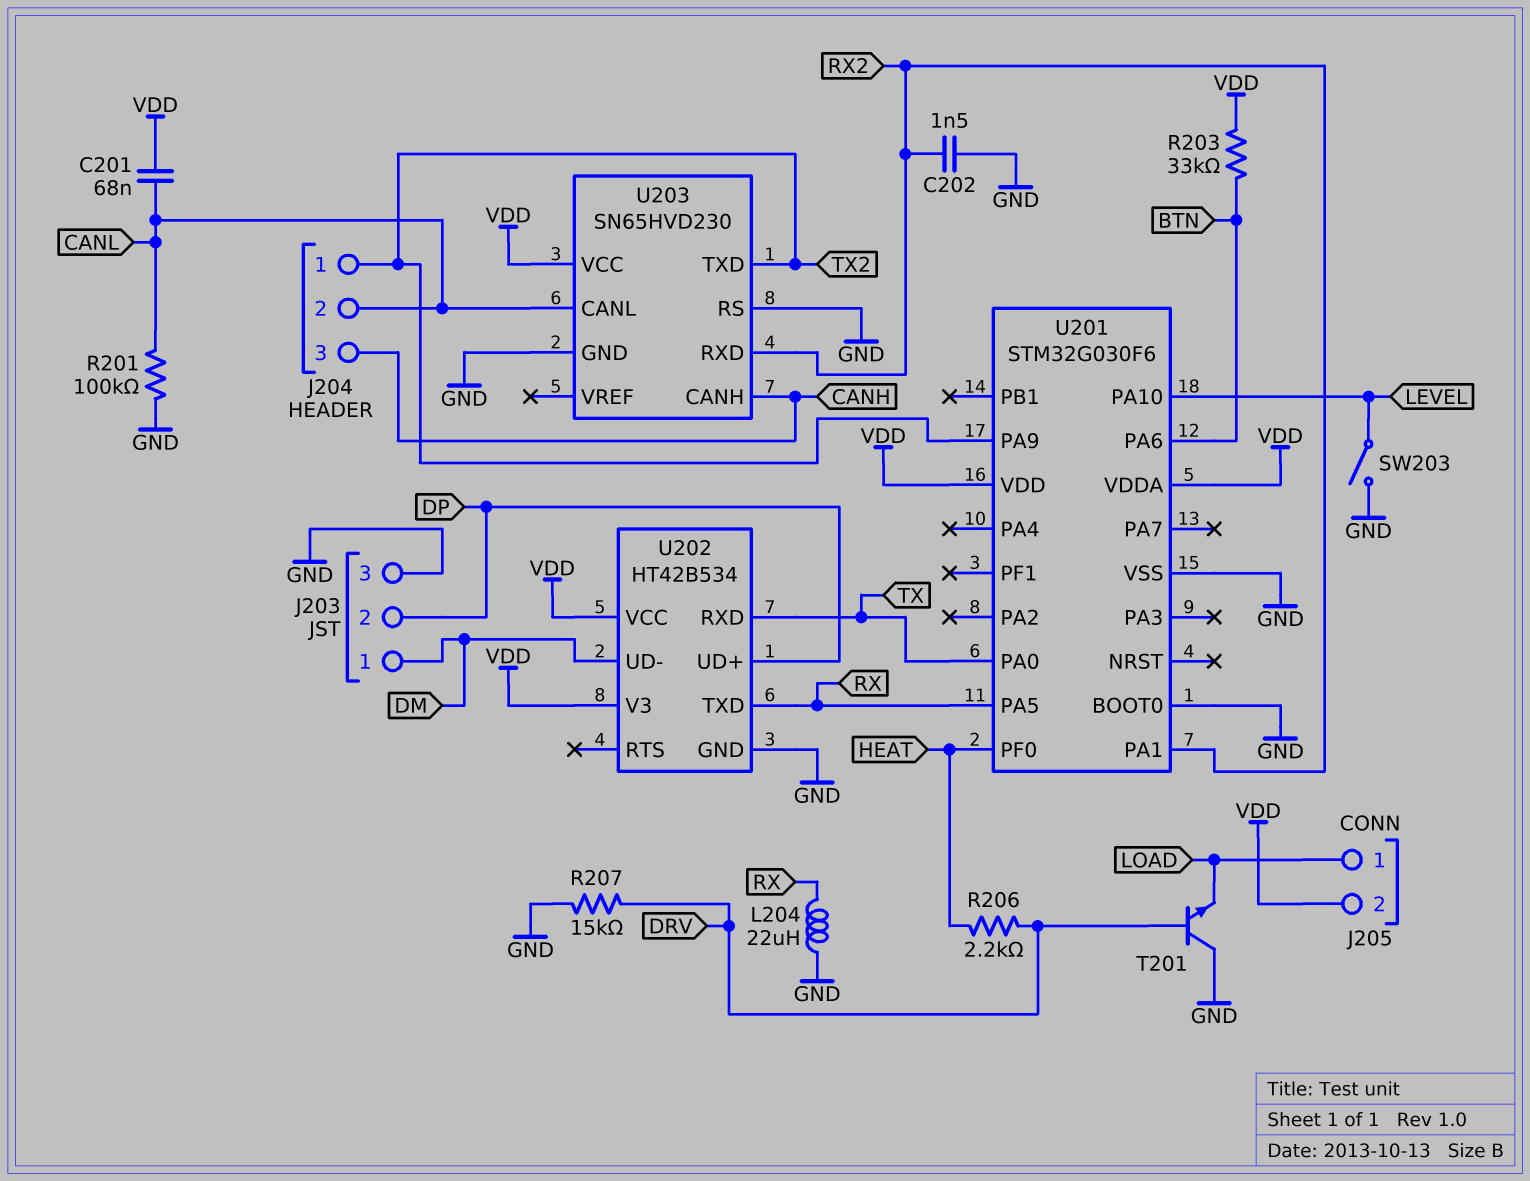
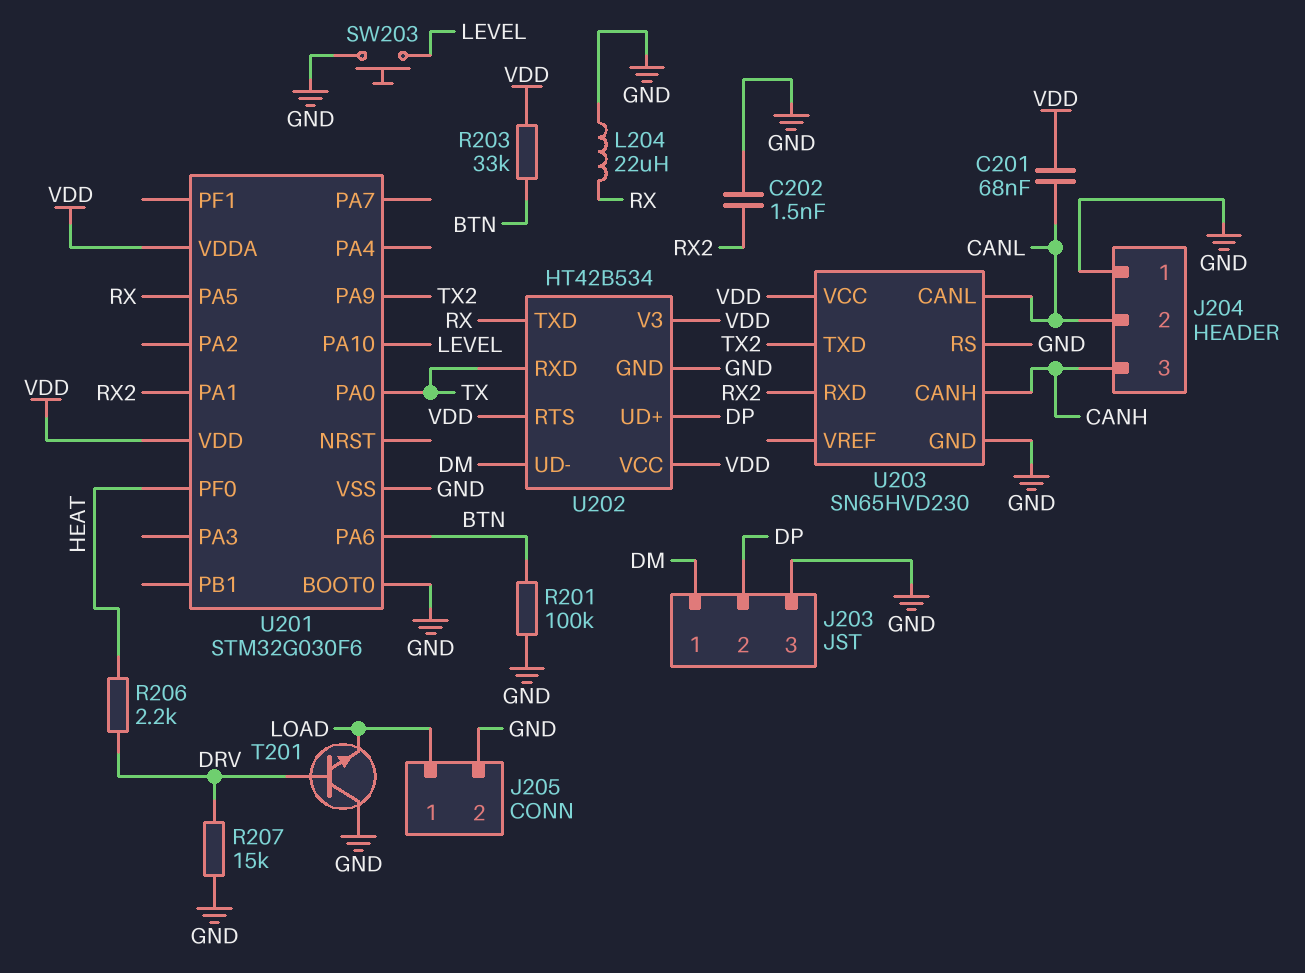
J204 pin 1: TX2 -> GND
J205 pin 2: VDD -> GND
R201: 100k (CANL, GND) -> 100k (BTN, GND)
SW203: switch (GND, LEVEL) -> button (GND, LEVEL)
U202 pin RTS: none -> VDD

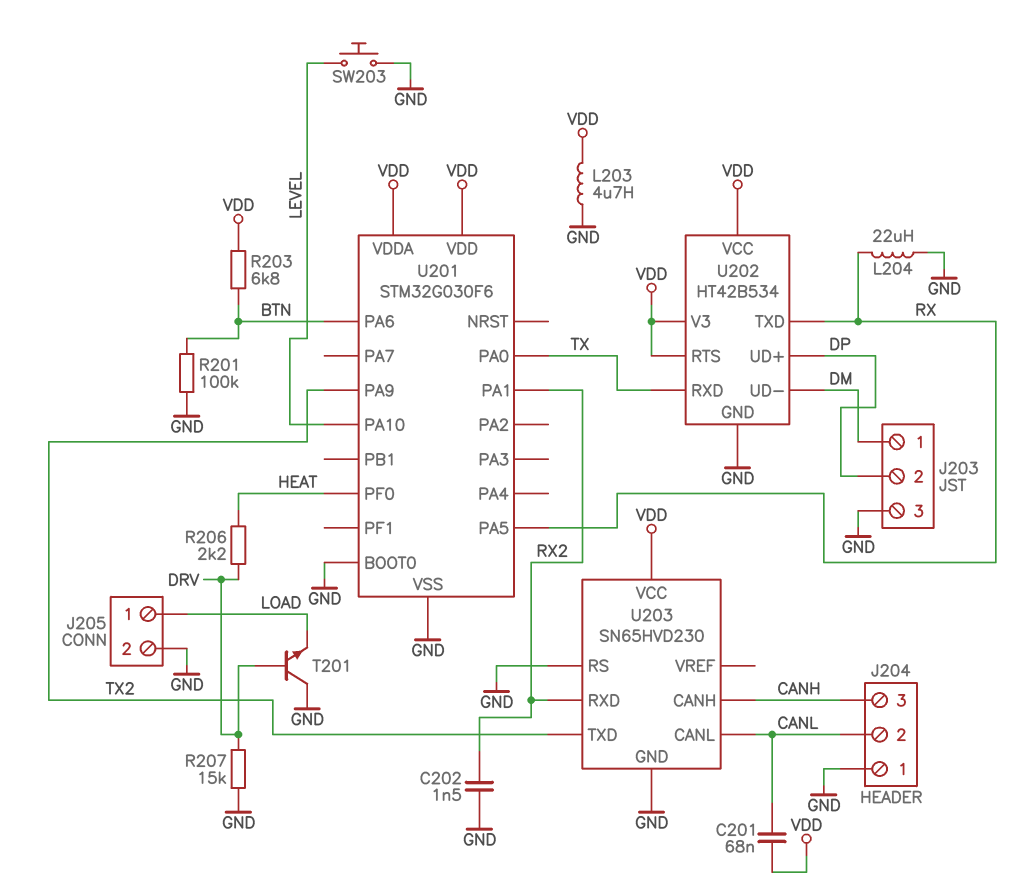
L203: none -> 4.7uH (GND, VDD)
R203: 33k (BTN, VDD) -> 6.8k (BTN, VDD)

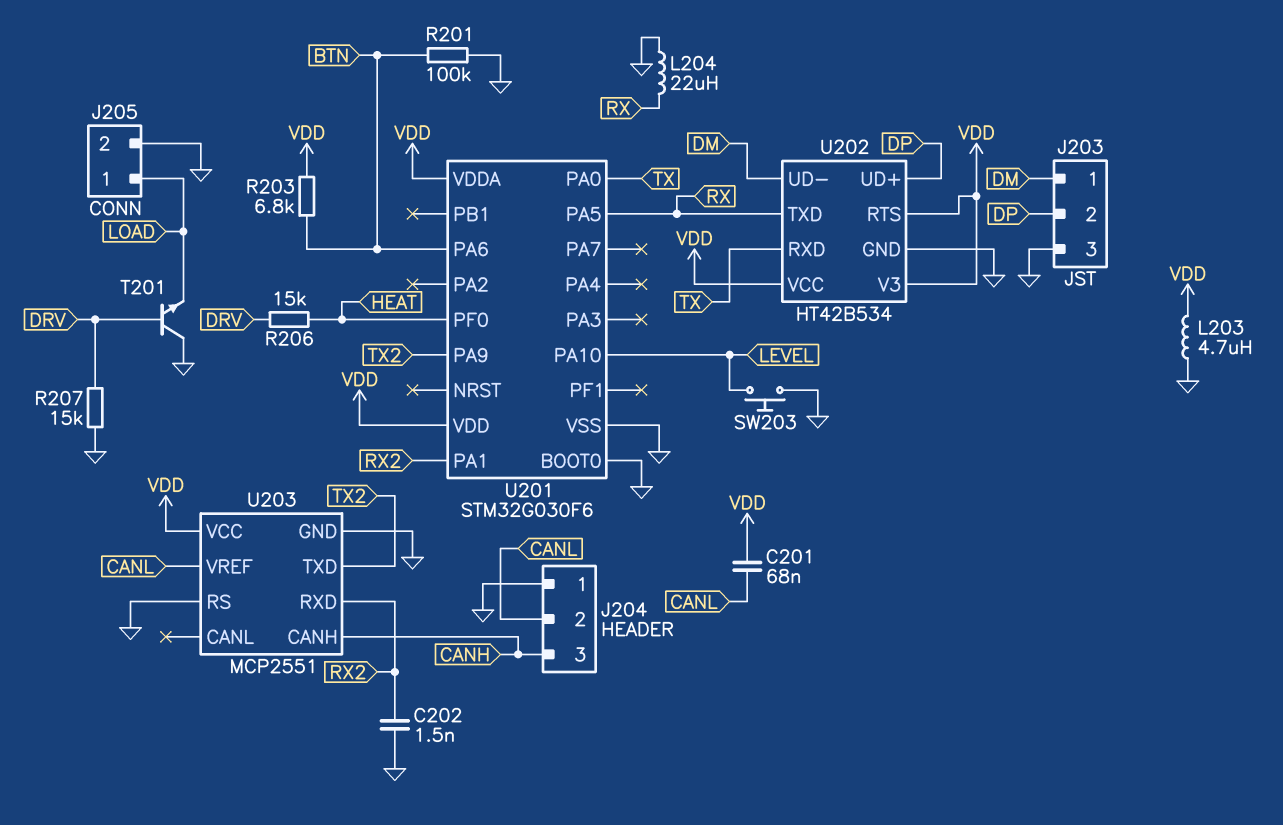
R206: 2.2k (DRV, HEAT) -> 15k (DRV, HEAT)
U203: SN65HVD230 -> MCP2551
U203 pin CANL: CANL -> none
U203 pin VREF: none -> CANL

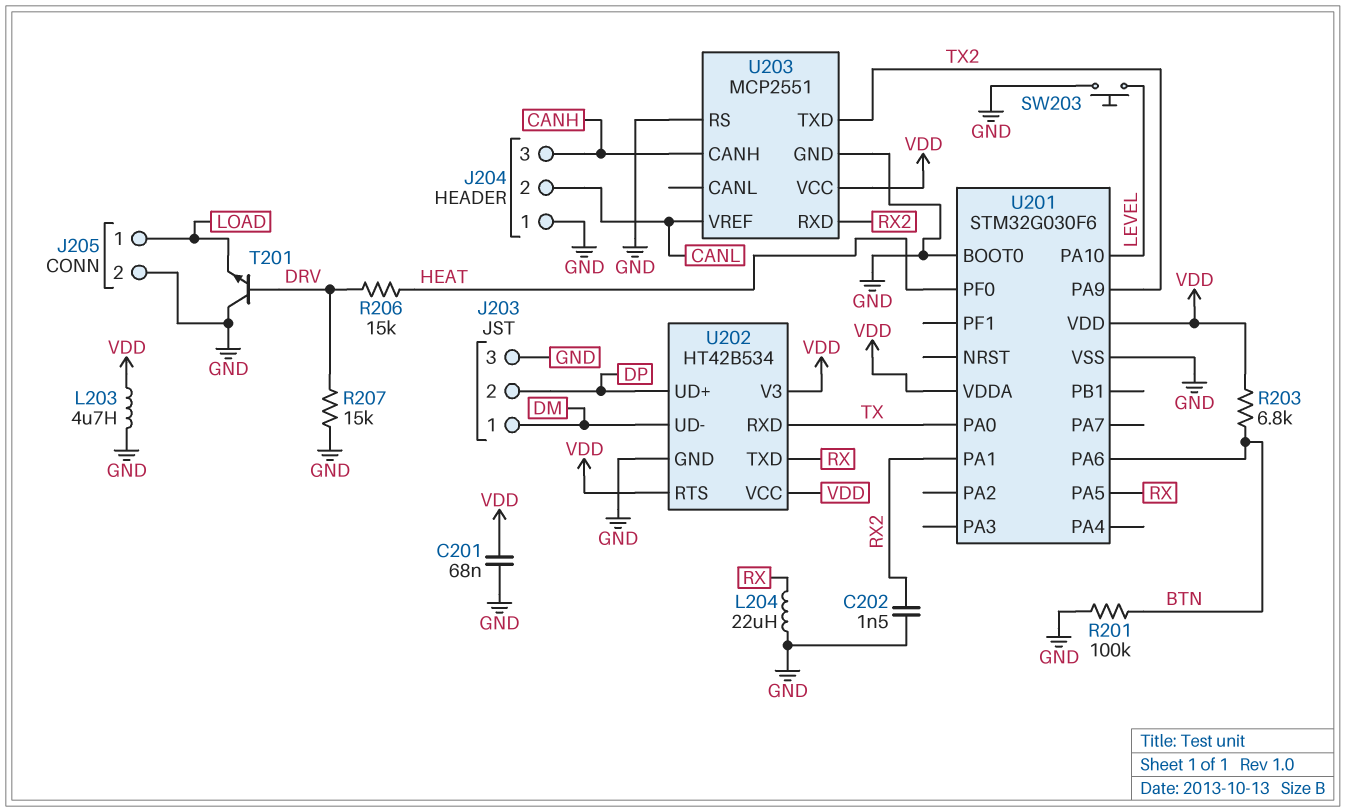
C201: 68nF (CANL, VDD) -> 68nF (GND, VDD)

